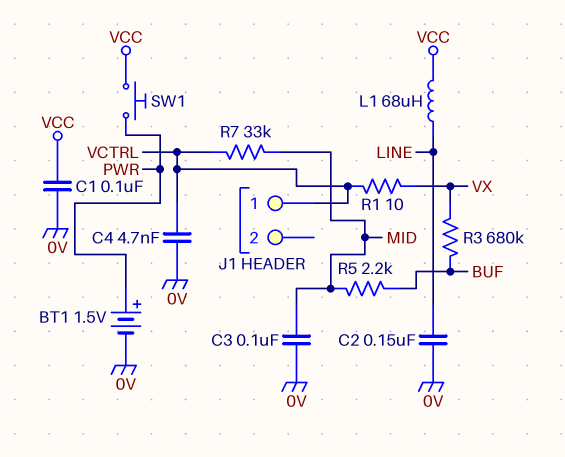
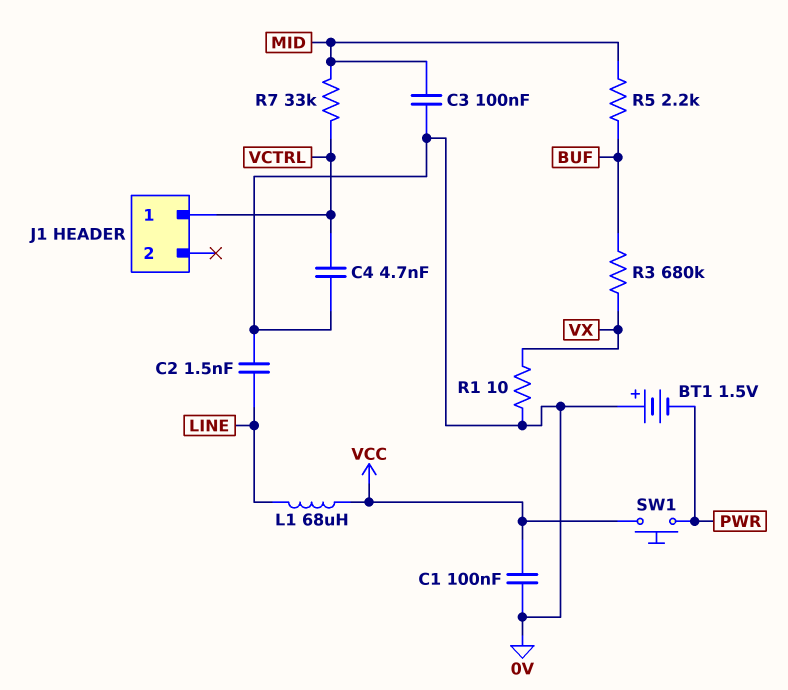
BT1: 1.5V (plus PWR, minus 0V) -> 1.5V (plus 0V, minus PWR)
C2: 150nF (0V, LINE) -> 1.5nF (0V, LINE)
R1: 10 (VCTRL, VX) -> 10 (0V, VX)

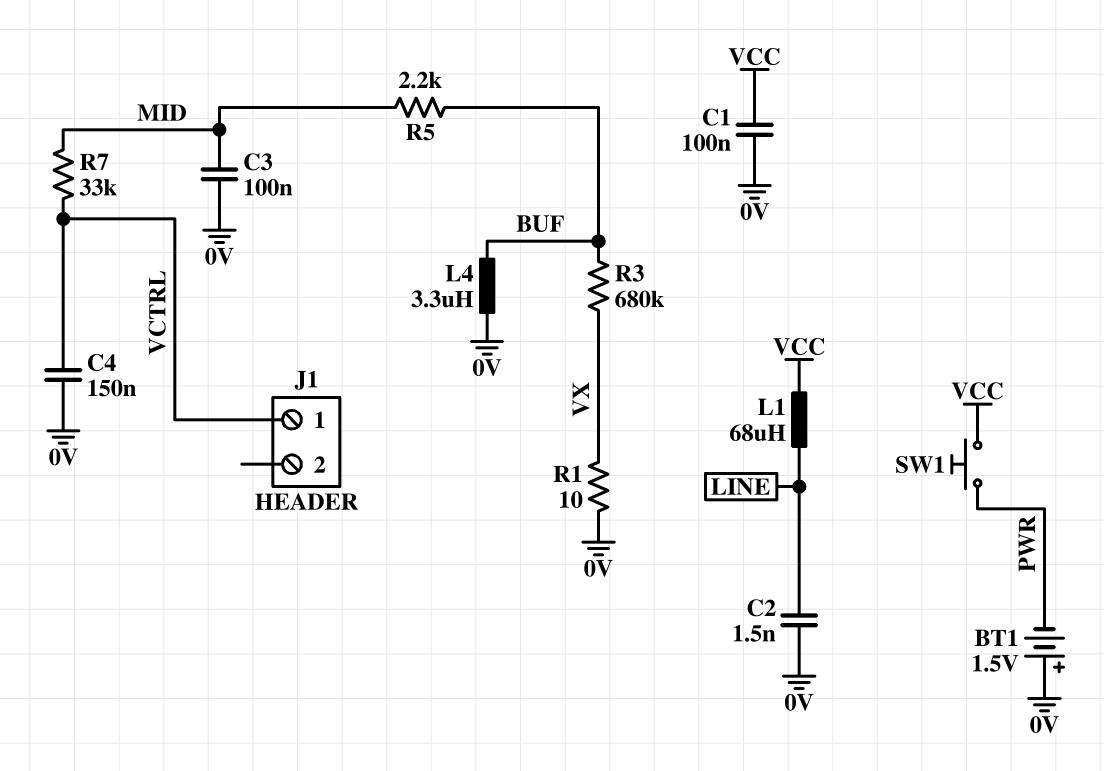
C4: 4.7nF (0V, VCTRL) -> 150nF (0V, VCTRL)
L4: none -> 3.3uH (0V, BUF)

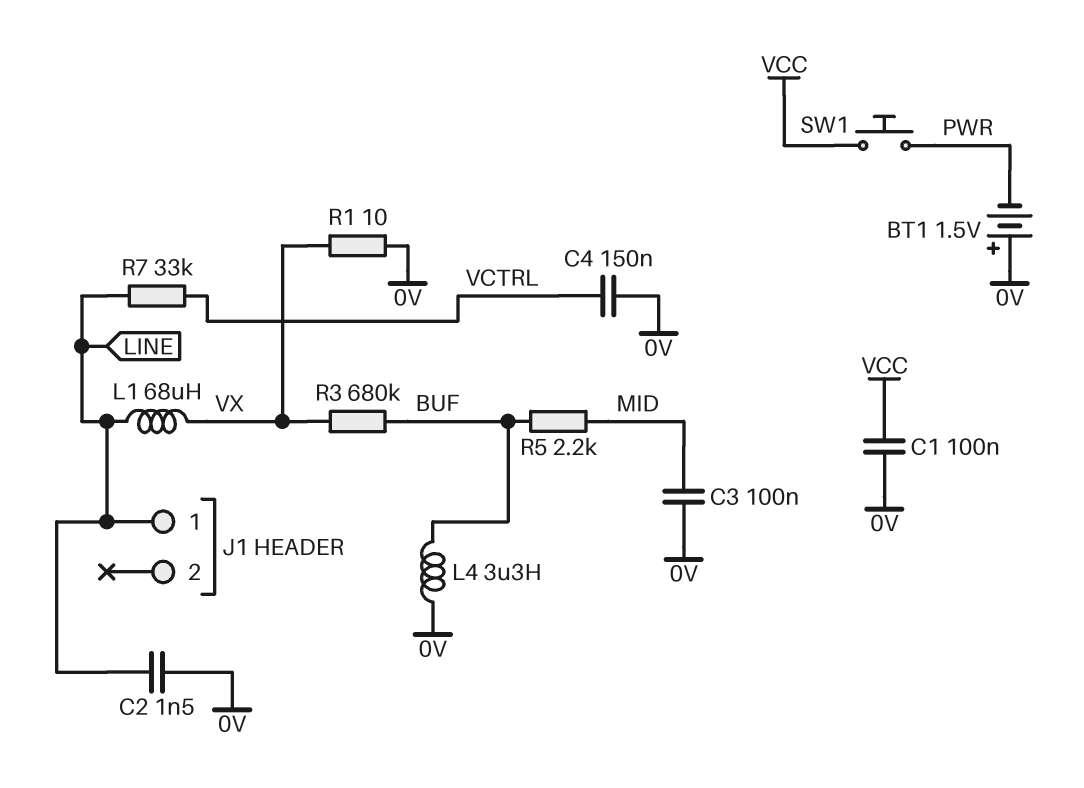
J1 pin 1: VCTRL -> LINE
L1: 68uH (LINE, VCC) -> 68uH (LINE, VX)
R7: 33k (MID, VCTRL) -> 33k (LINE, VCTRL)

